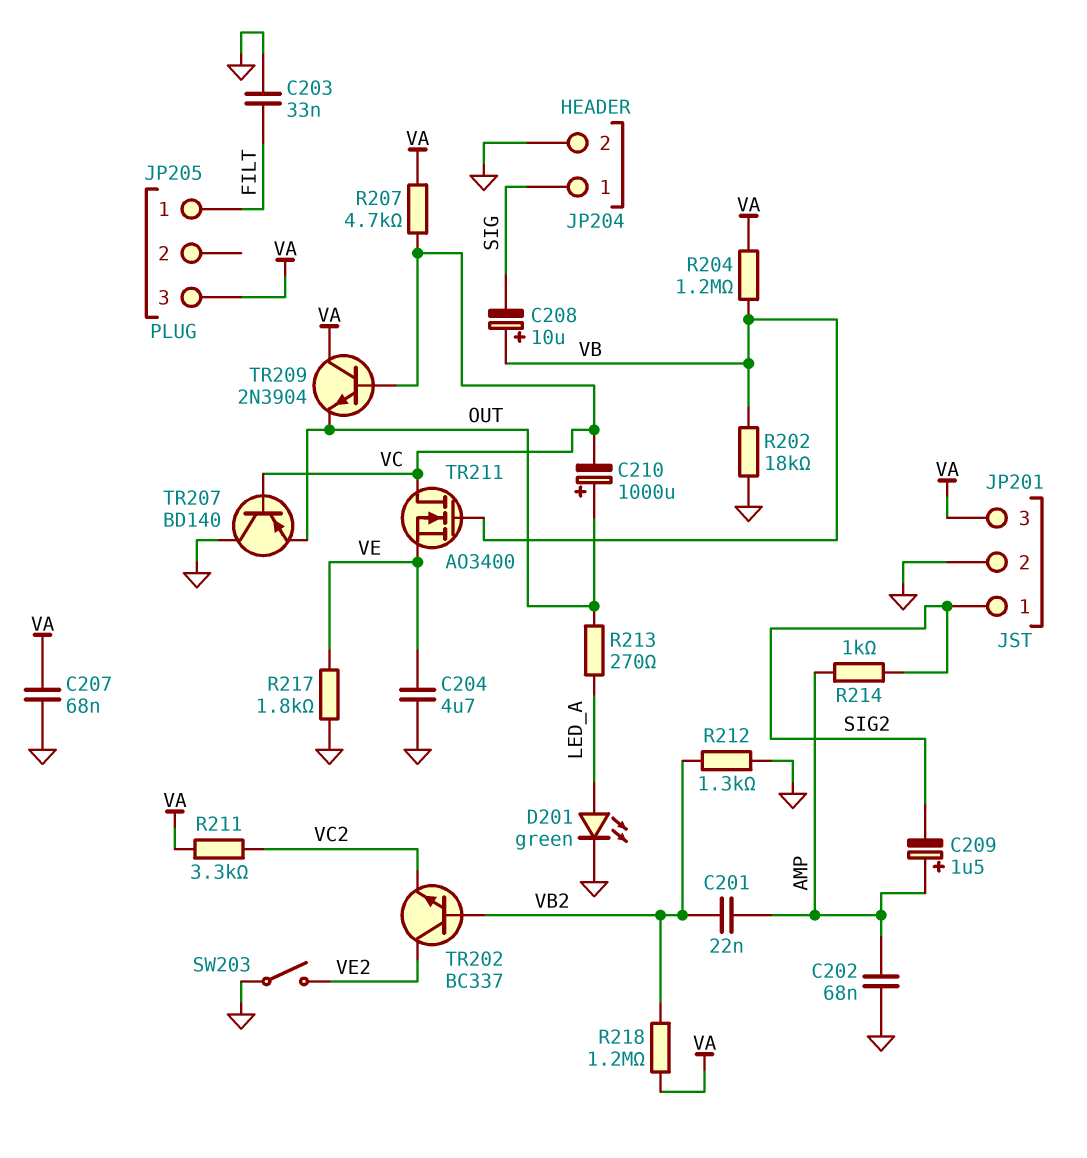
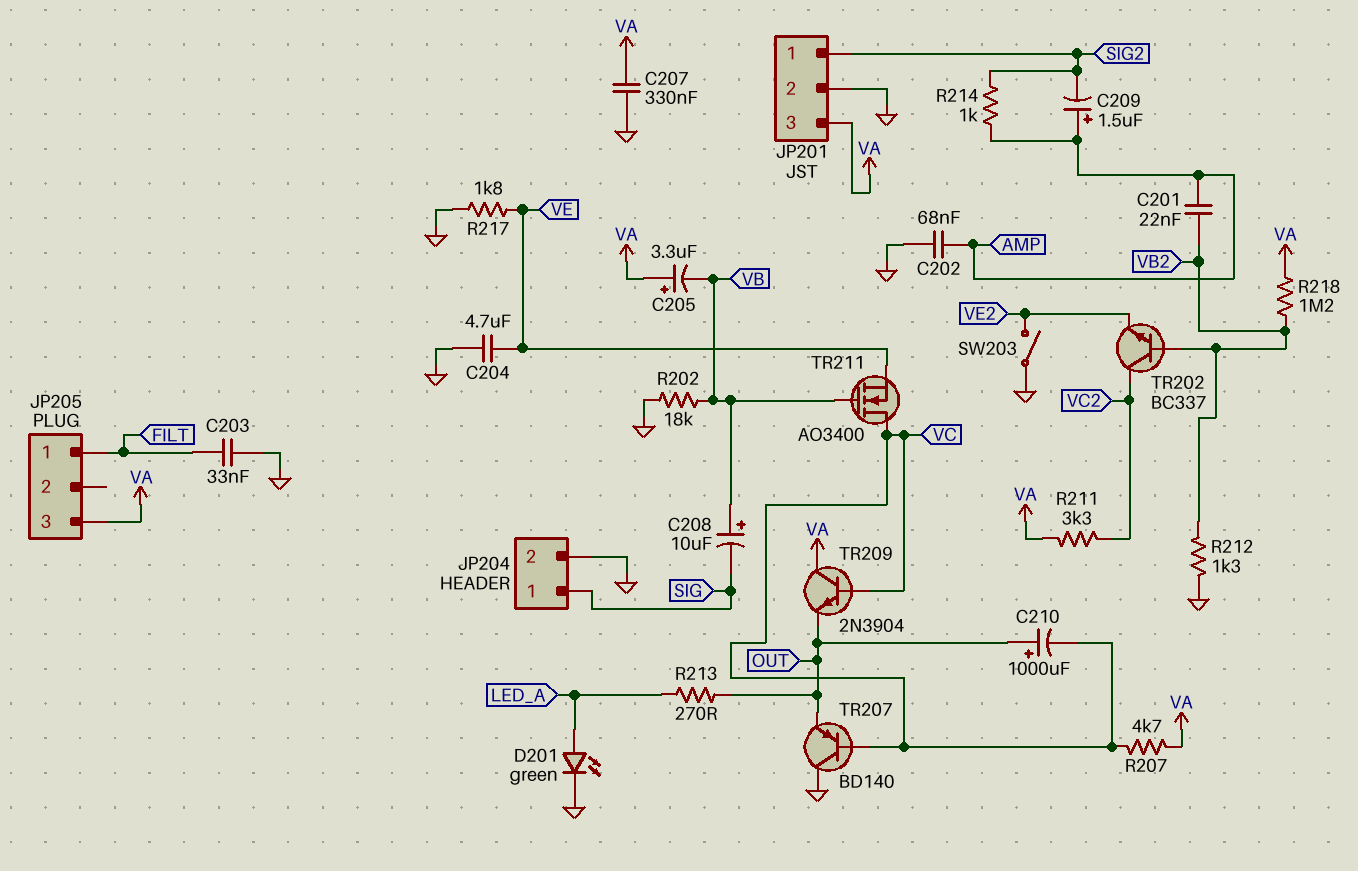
C205: none -> 3.3uF (plus VA, minus VB)
C207: 68nF (GND, VA) -> 330nF (GND, VA)
R204: 1.2M (VA, VB) -> none
TR202: NPN BC337 (B VB2, C VE2, E VC2) -> NPN BC337 (B VB2, C VC2, E VE2)

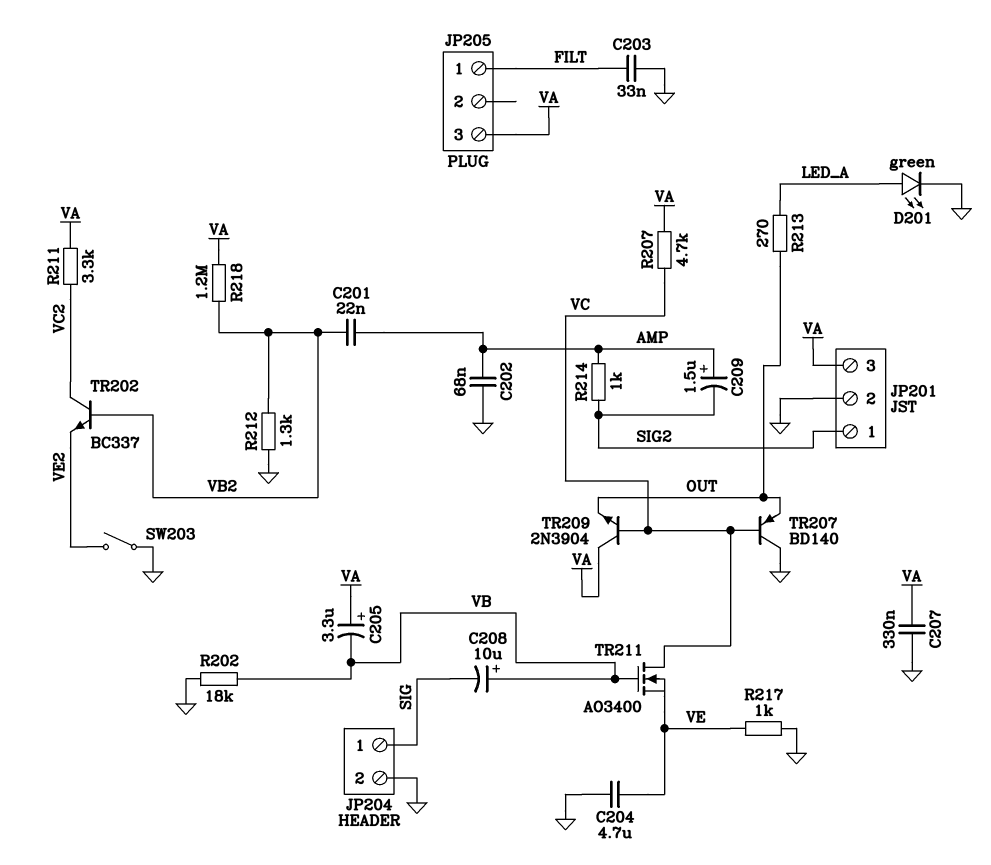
C210: 1000uF (plus OUT, minus VC) -> none
R217: 1.8k (GND, VE) -> 1k (GND, VE)

